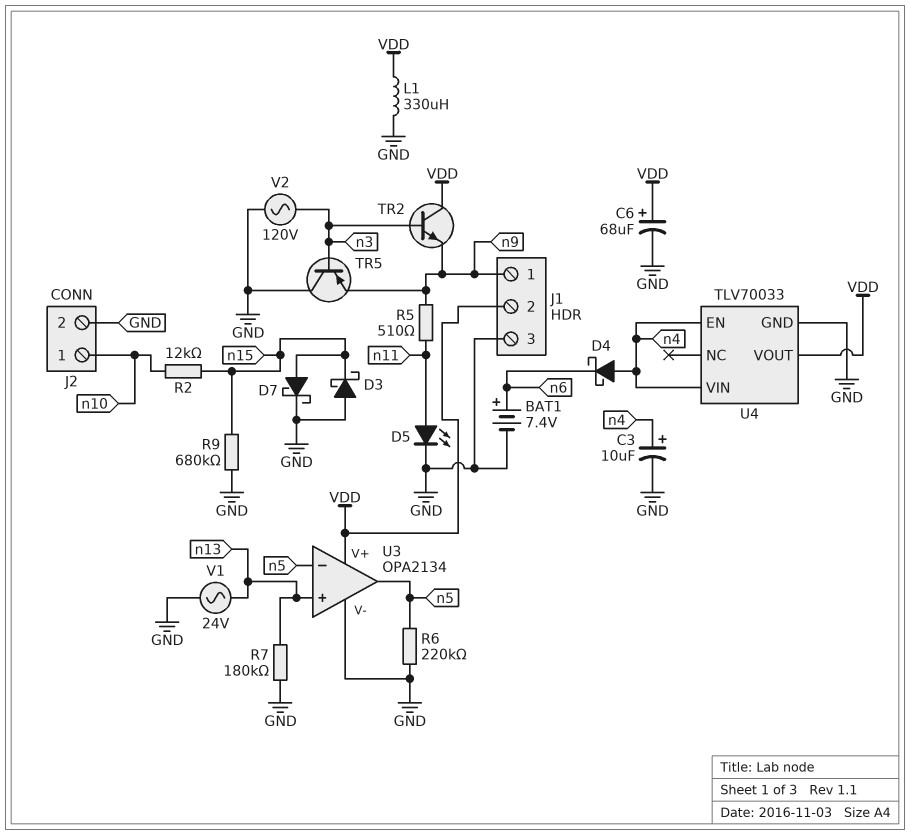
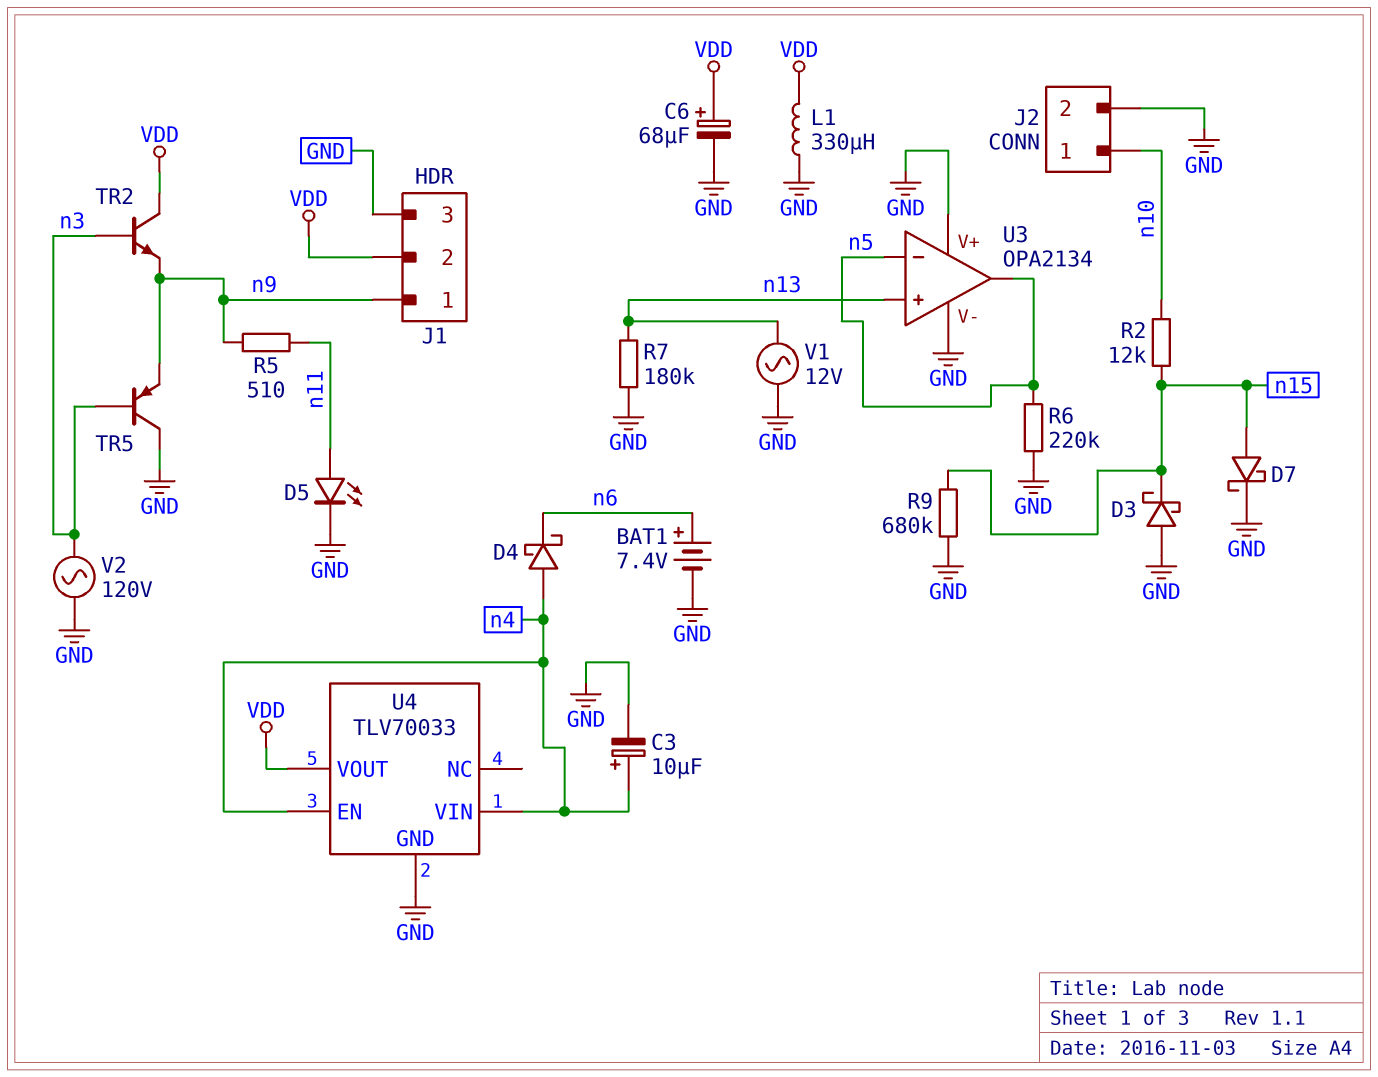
U3 pin V+: VDD -> GND
V1: AC 24V (GND, n13) -> AC 12V (GND, n13)

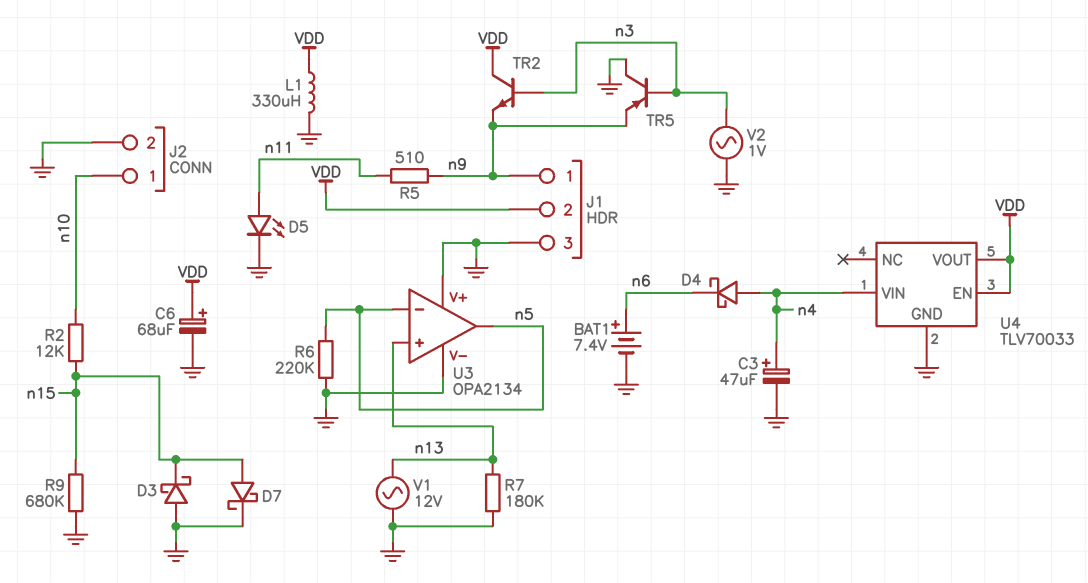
C3: 10uF (plus n4, minus GND) -> 47uF (plus n4, minus GND)
U4 pin EN: n4 -> VDD
V2: AC 120V (GND, n3) -> AC 1V (GND, n3)

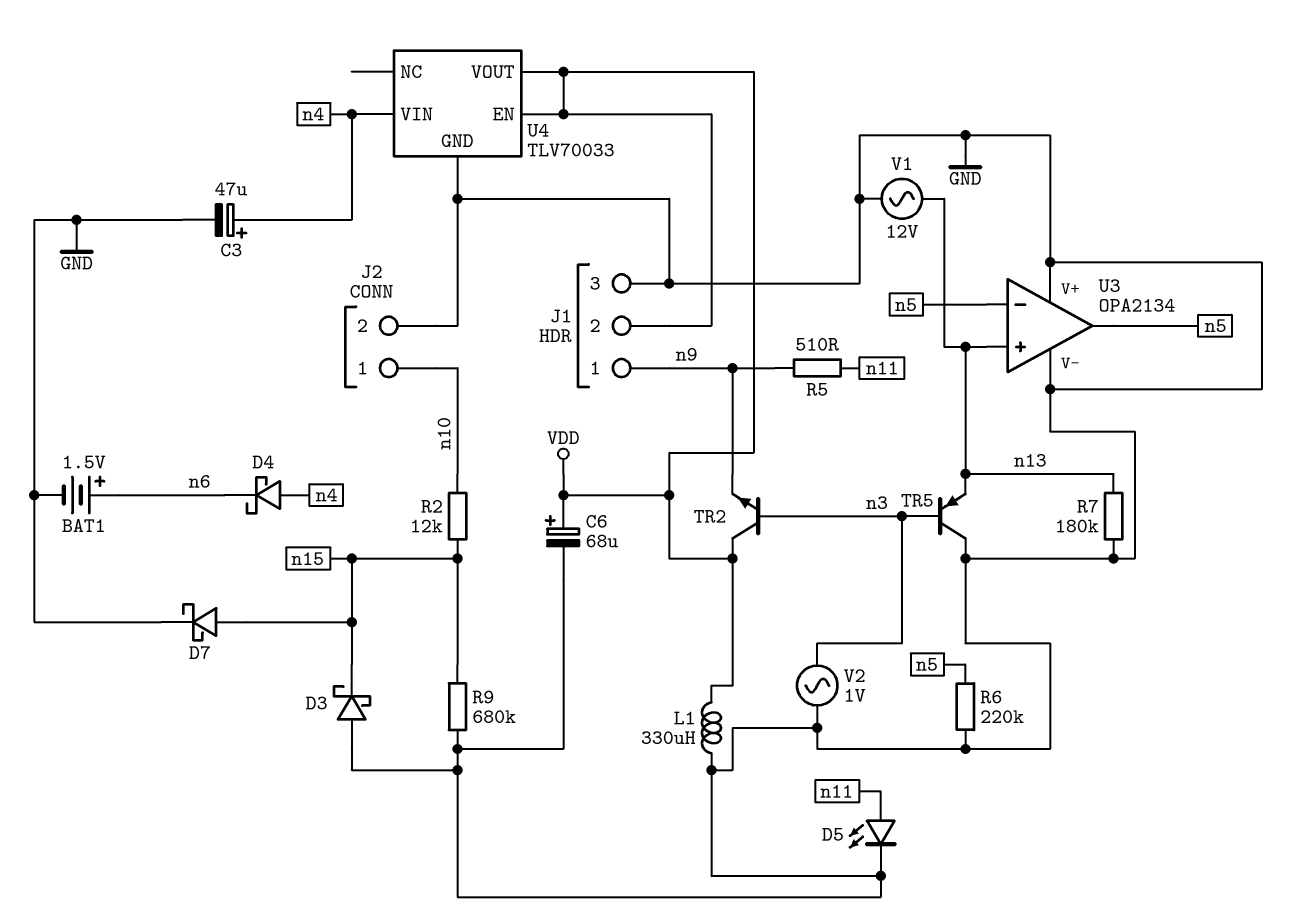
BAT1: 7.4V (plus n6, minus GND) -> 1.5V (plus n6, minus GND)
TR5: PNP (B n3, C GND, E n9) -> PNP (B n3, C GND, E n13)

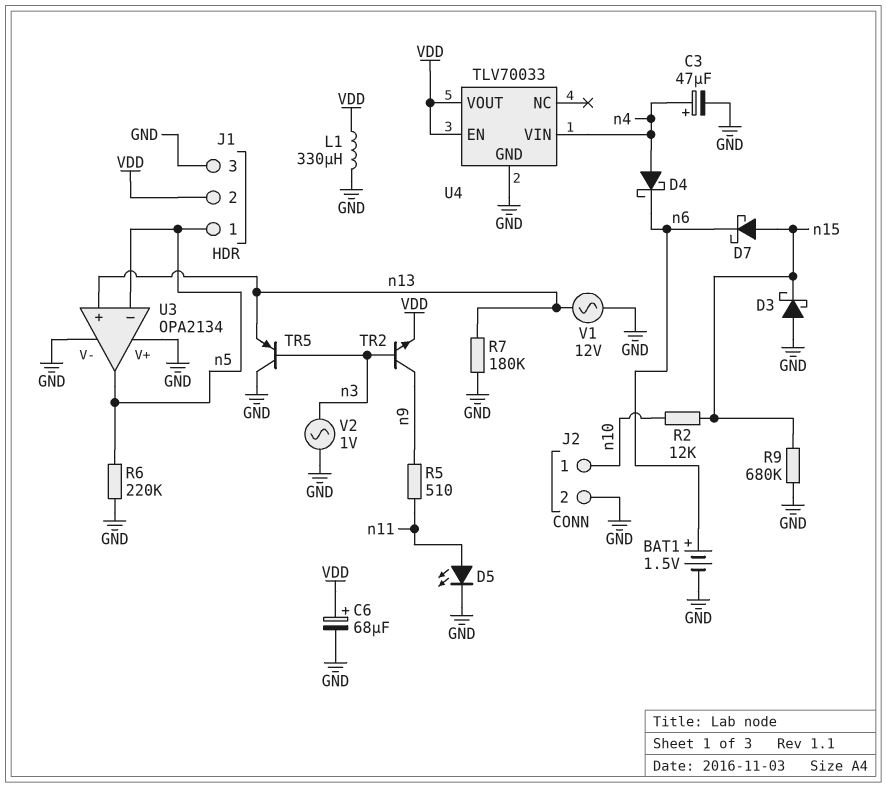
D7: schottky (A n15, K GND) -> schottky (A n15, K n6)
J1 pin 1: n9 -> n5
TR2: NPN (B n3, C VDD, E n9) -> NPN (B n3, C n9, E VDD)

